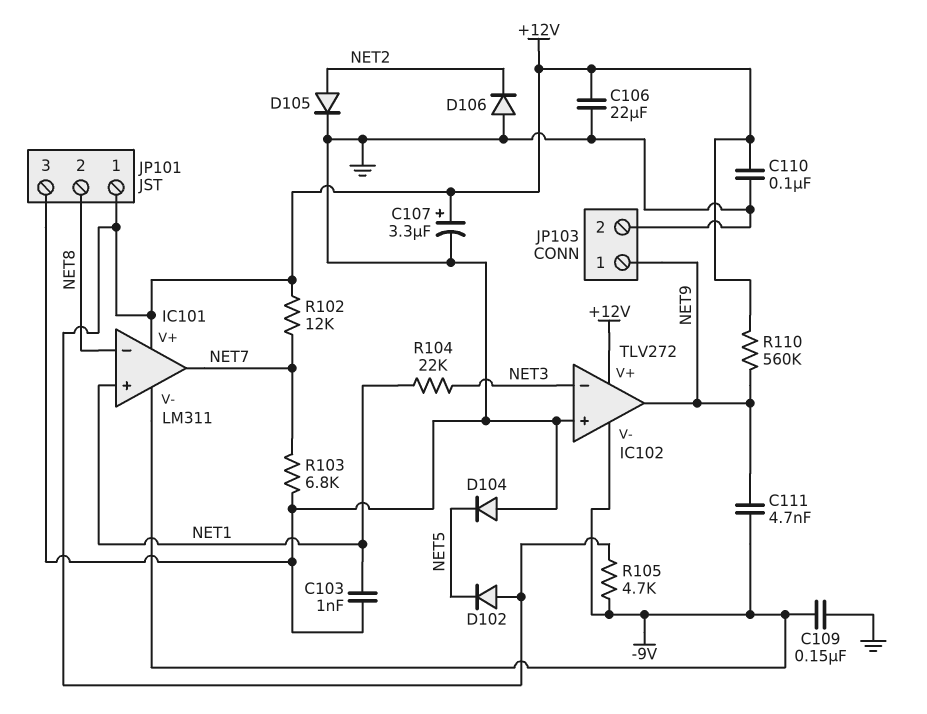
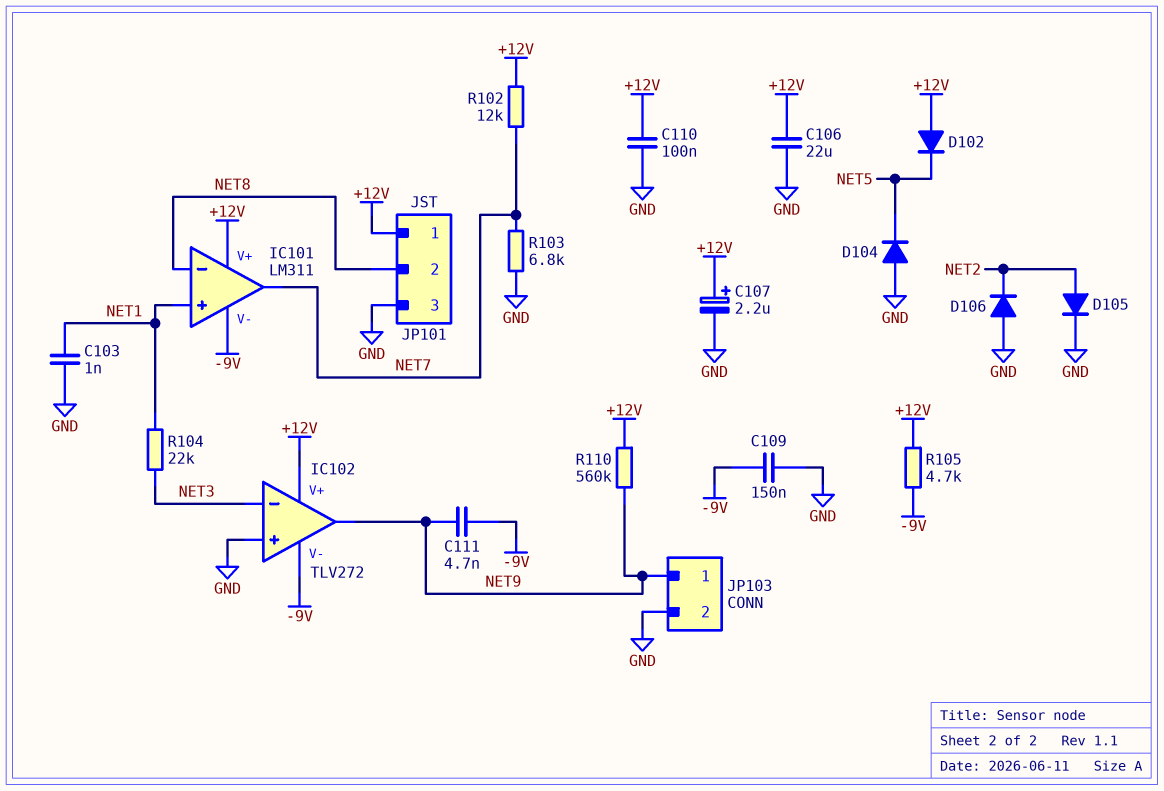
C107: 3.3uF (plus +12V, minus GND) -> 2.2uF (plus +12V, minus GND)

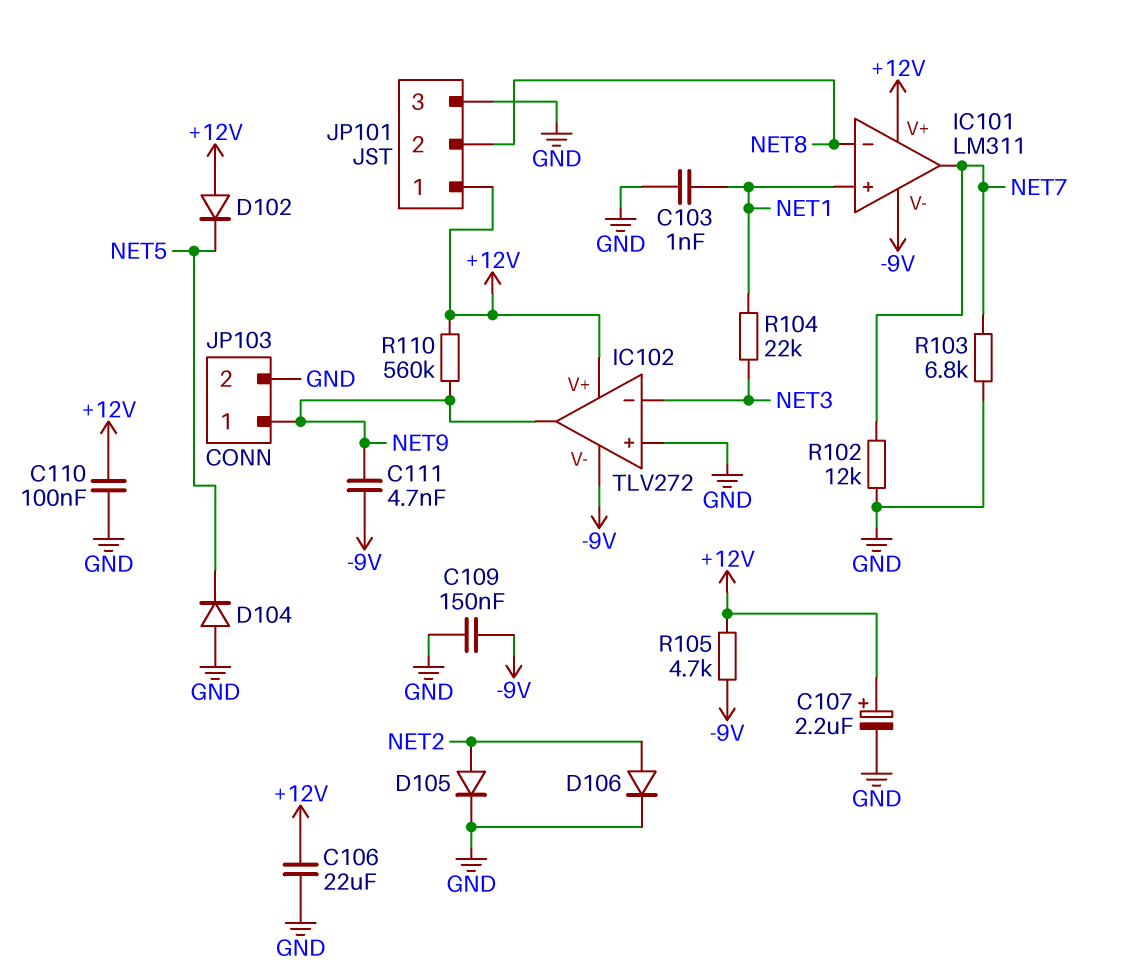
D106: diode (A GND, K NET2) -> diode (A NET2, K GND)
R102: 12k (+12V, NET7) -> 12k (GND, NET7)

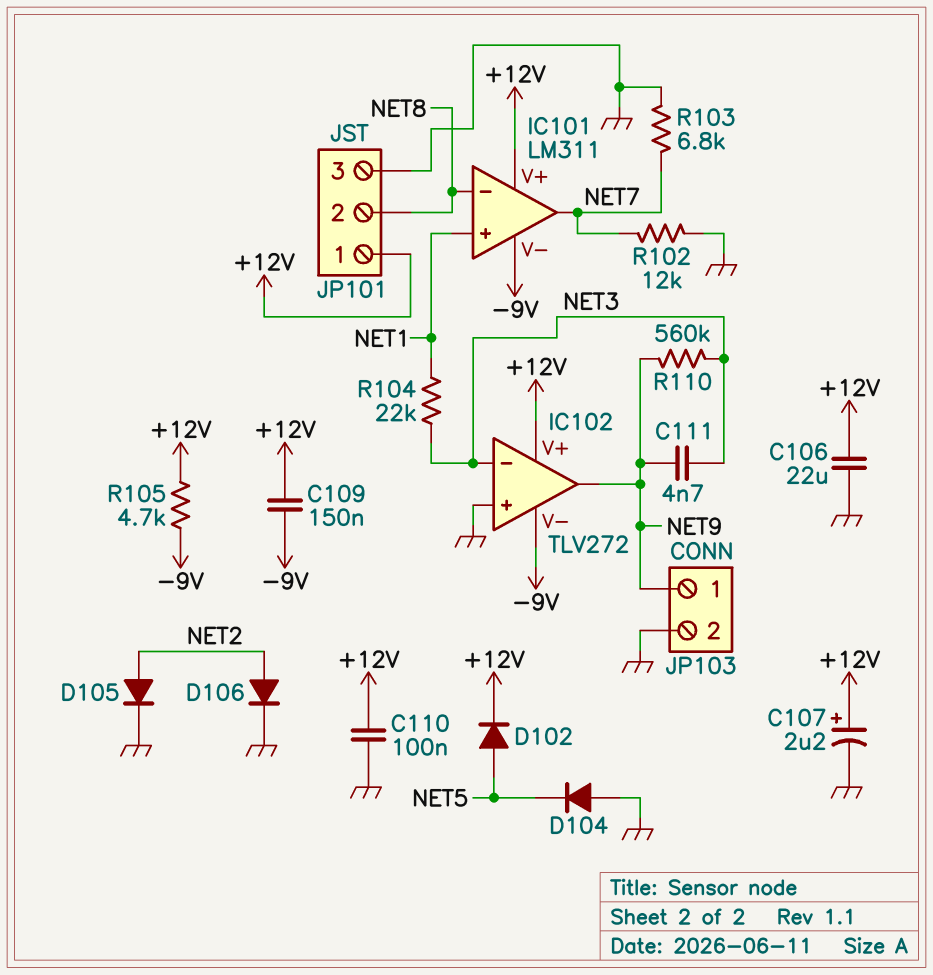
C103: 1nF (GND, NET1) -> none
C109: 150nF (-9V, GND) -> 150nF (+12V, -9V)
C111: 4.7nF (-9V, NET9) -> 4.7nF (NET3, NET9)
D102: diode (A +12V, K NET5) -> diode (A NET5, K +12V)
R110: 560k (+12V, NET9) -> 560k (NET3, NET9)

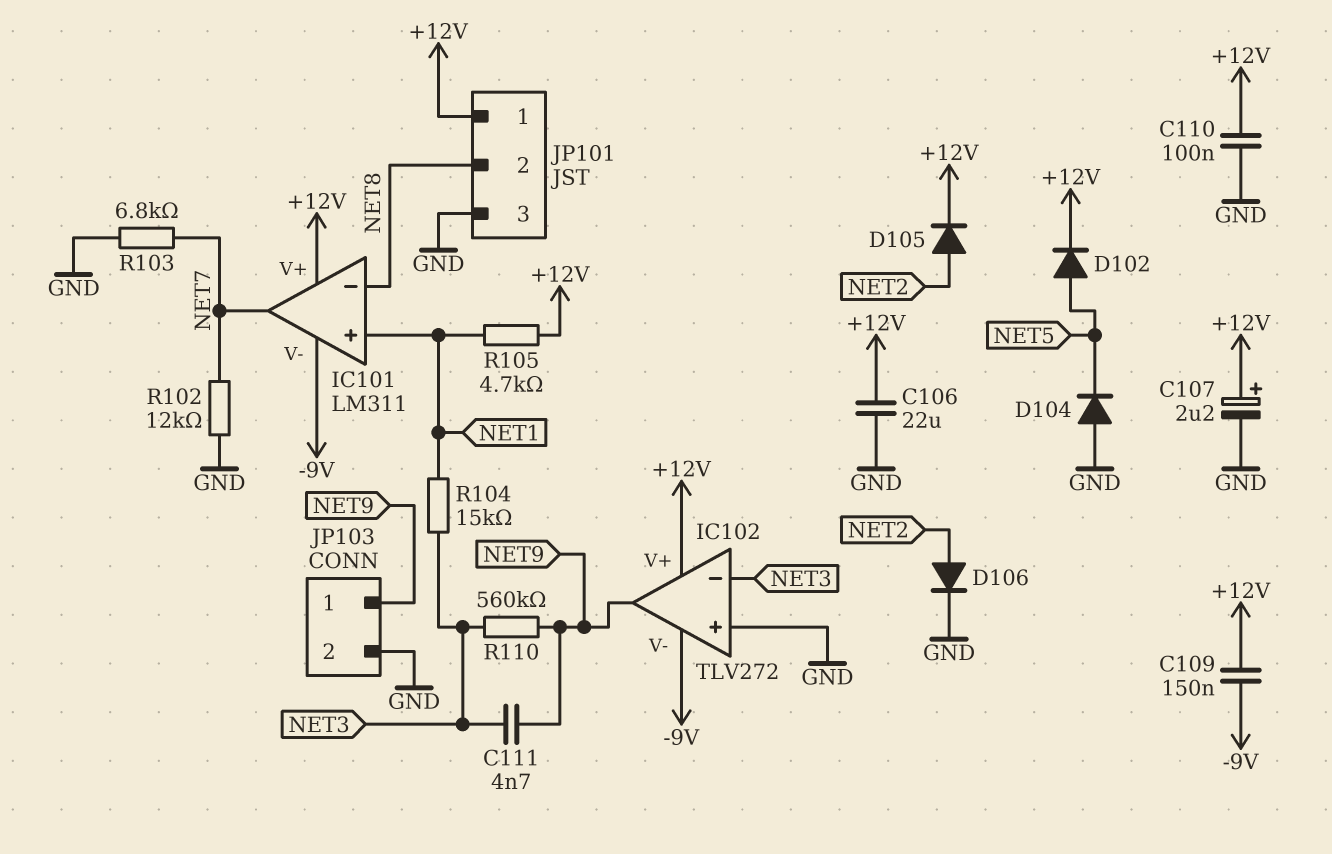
D105: diode (A NET2, K GND) -> diode (A NET2, K +12V)
R104: 22k (NET1, NET3) -> 15k (NET1, NET3)
R105: 4.7k (+12V, -9V) -> 4.7k (+12V, NET1)

